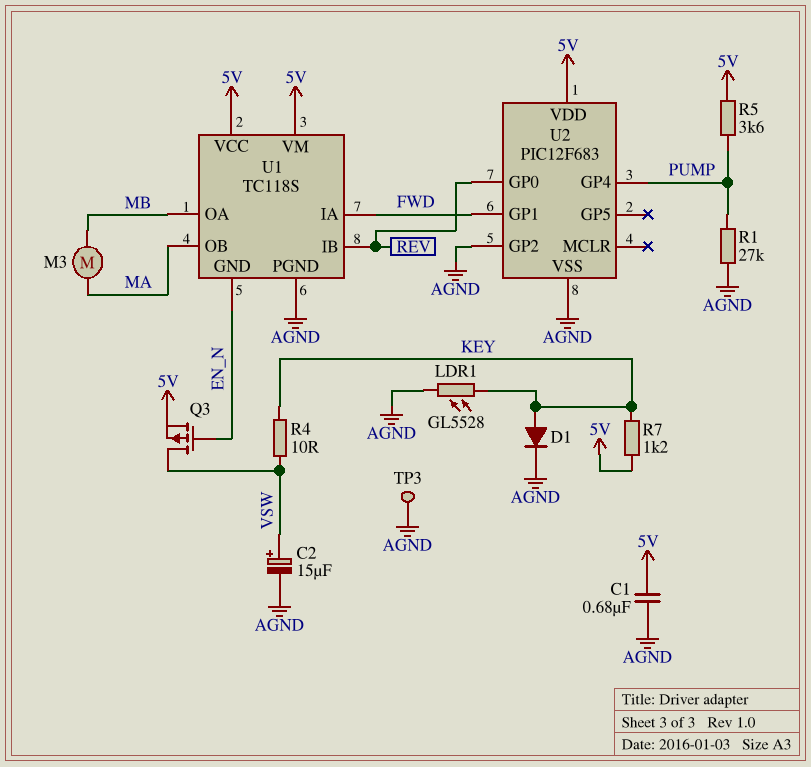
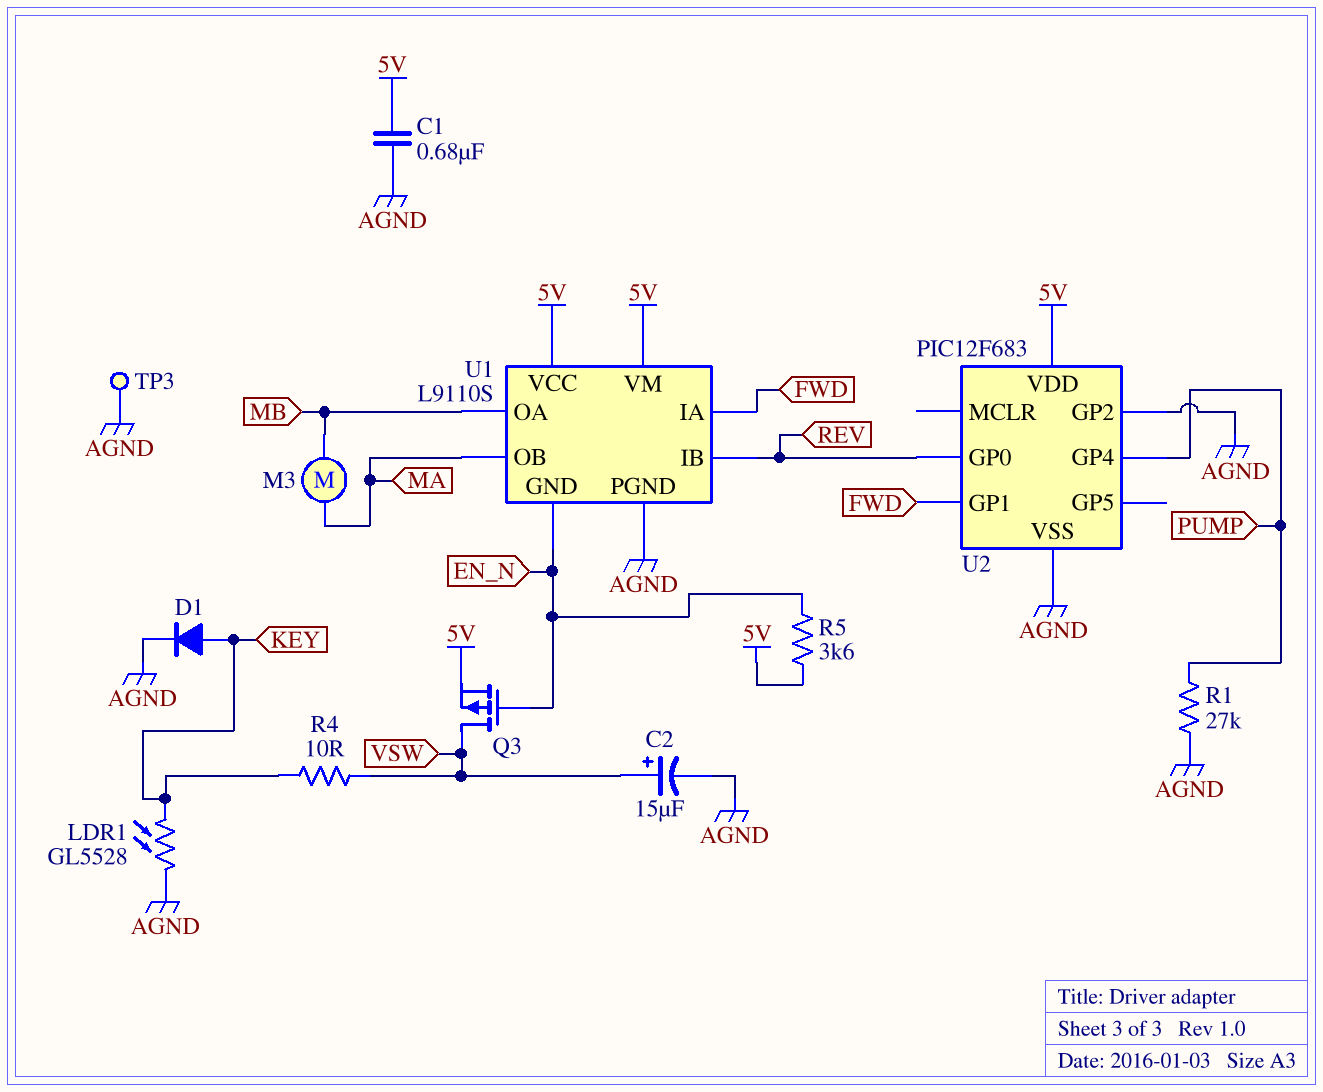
R5: 3.6k (5V, PUMP) -> 3.6k (5V, EN_N)
R7: 1.2k (5V, KEY) -> none
U1: TC118S -> L9110S

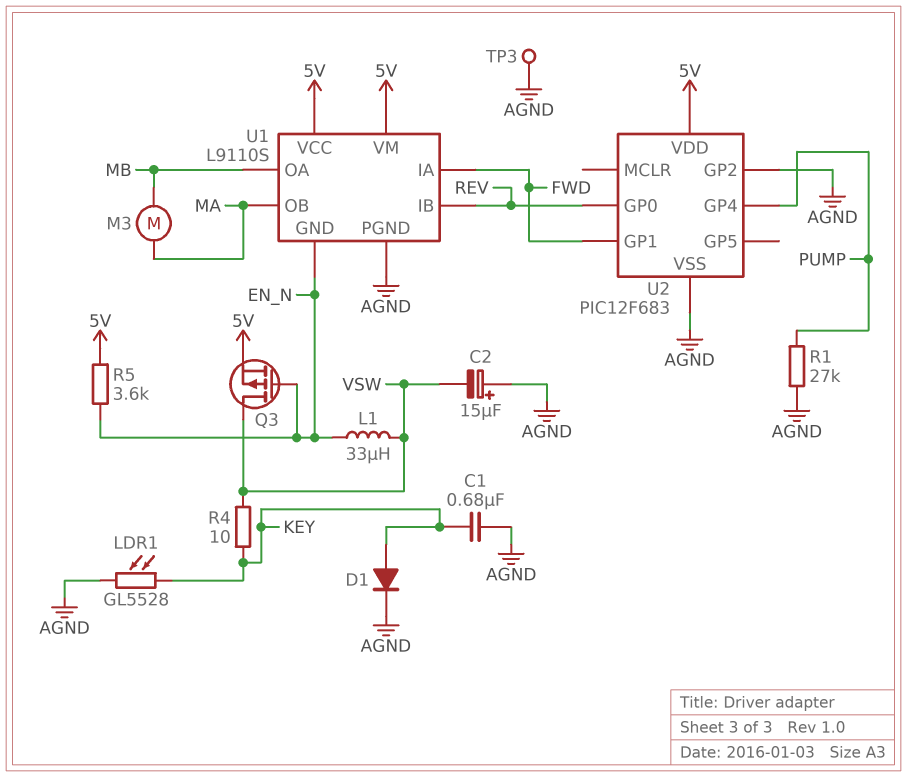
C1: 680nF (5V, AGND) -> 680nF (AGND, KEY)
C2: 15uF (plus VSW, minus AGND) -> 15uF (plus AGND, minus VSW)
L1: none -> 33uH (EN_N, VSW)

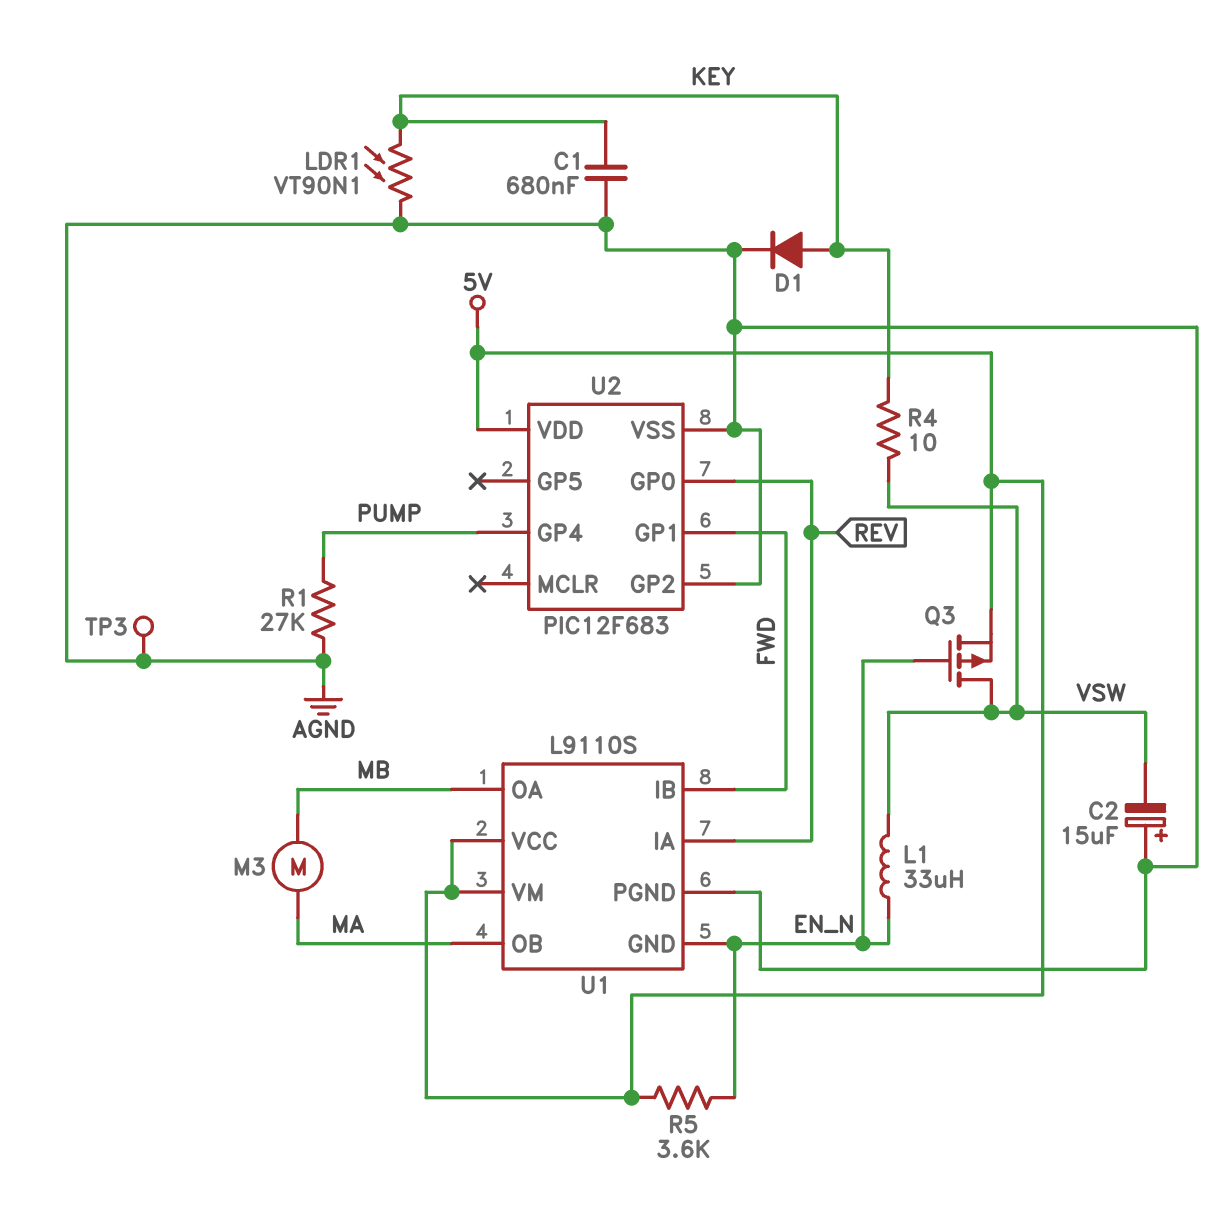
LDR1: GL5528 (AGND, KEY) -> VT90N1 (AGND, KEY)
U1 pin IA: FWD -> REV
U1 pin IB: REV -> FWD

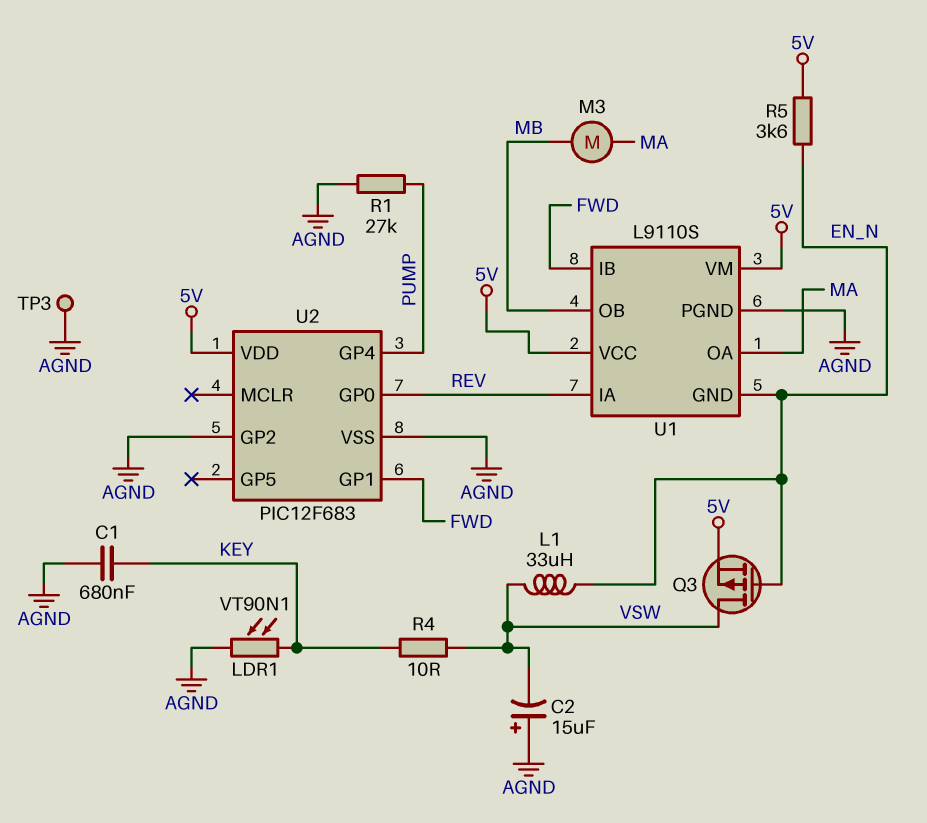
D1: diode (A KEY, K AGND) -> none
U1 pin OA: MB -> MA
U1 pin OB: MA -> MB

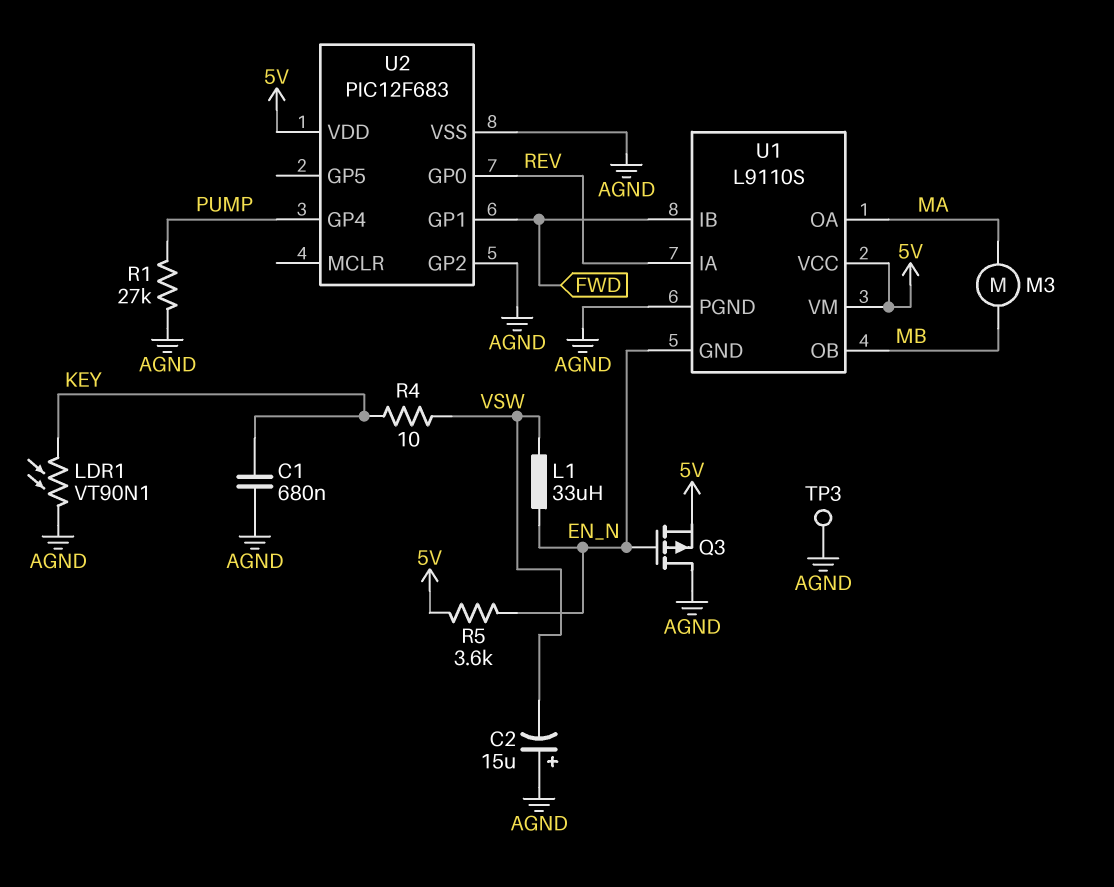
Q3: PMOS (G EN_N, D VSW, S 5V) -> PMOS (G EN_N, D AGND, S 5V)

